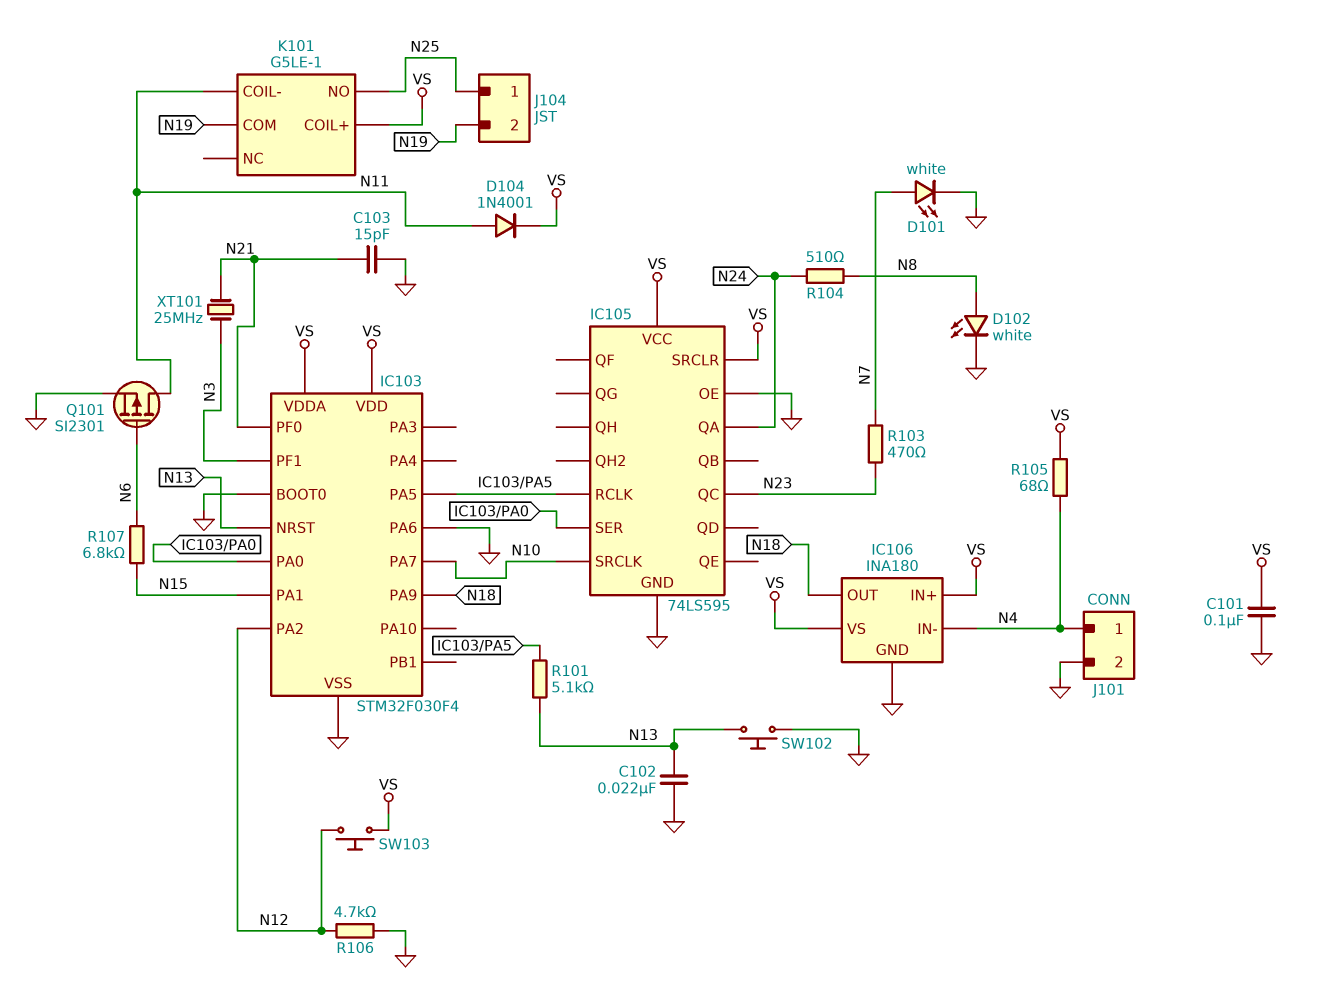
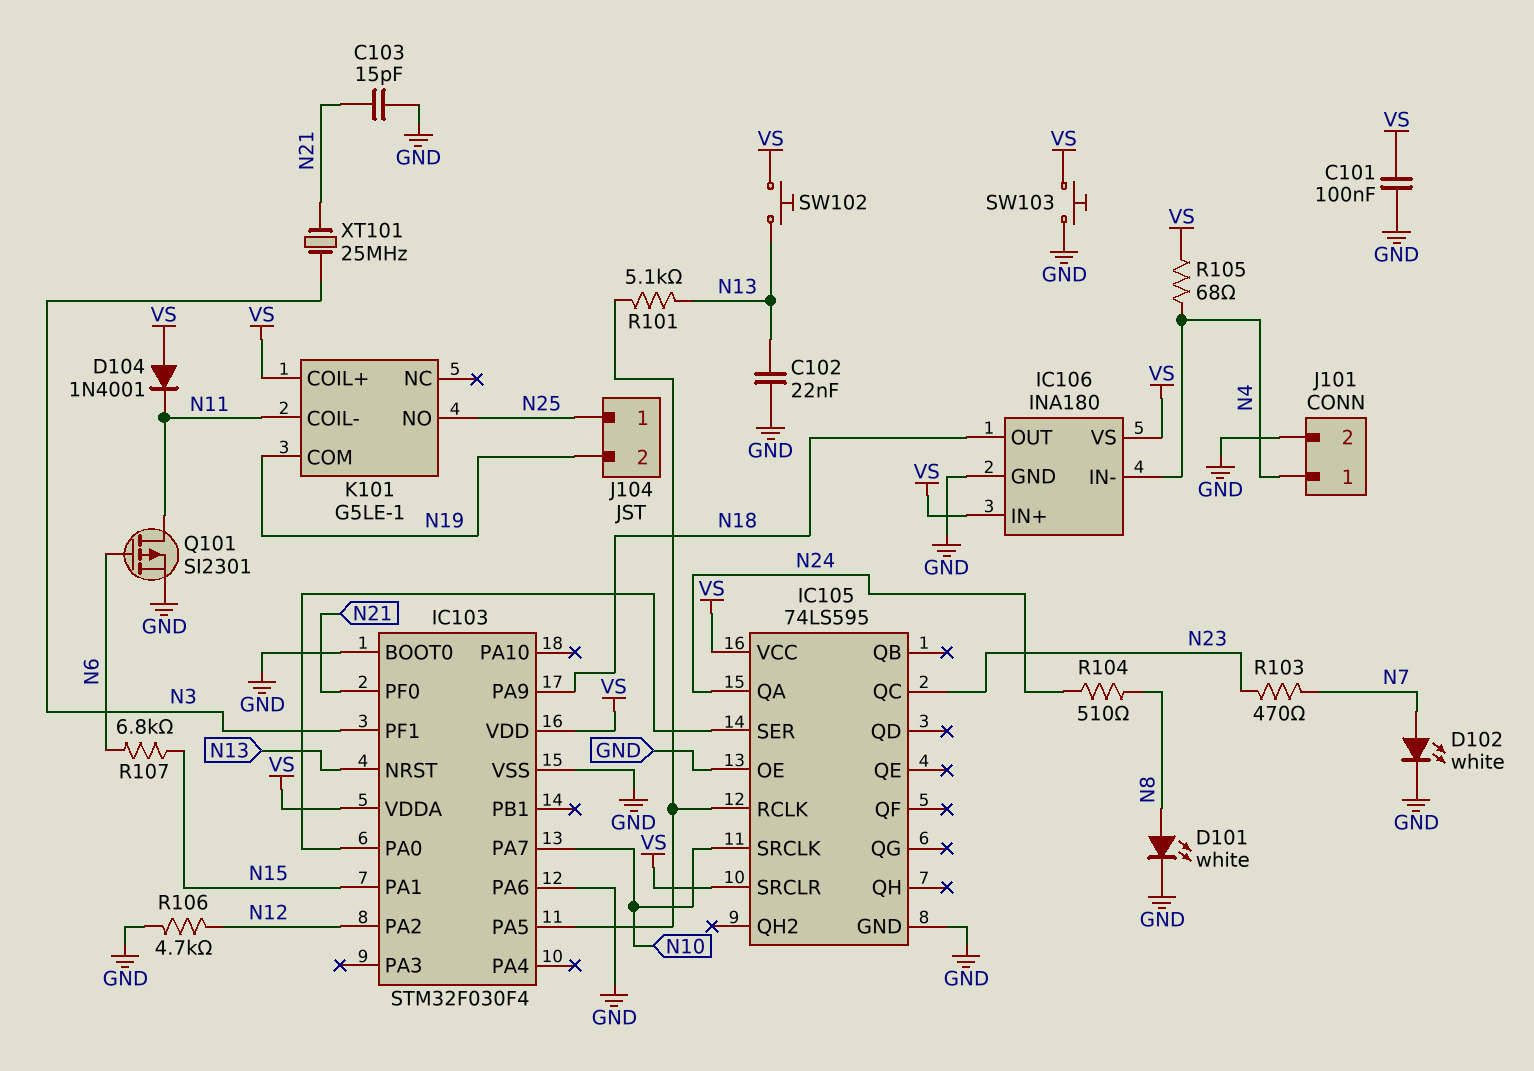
D101: LED white (A N7, K GND) -> LED white (A N8, K GND)
D102: LED white (A N8, K GND) -> LED white (A N7, K GND)
D104: diode 1N4001 (A N11, K VS) -> diode 1N4001 (A VS, K N11)
SW102: button (GND, N13) -> button (N13, VS)
SW103: button (N12, VS) -> button (GND, VS)

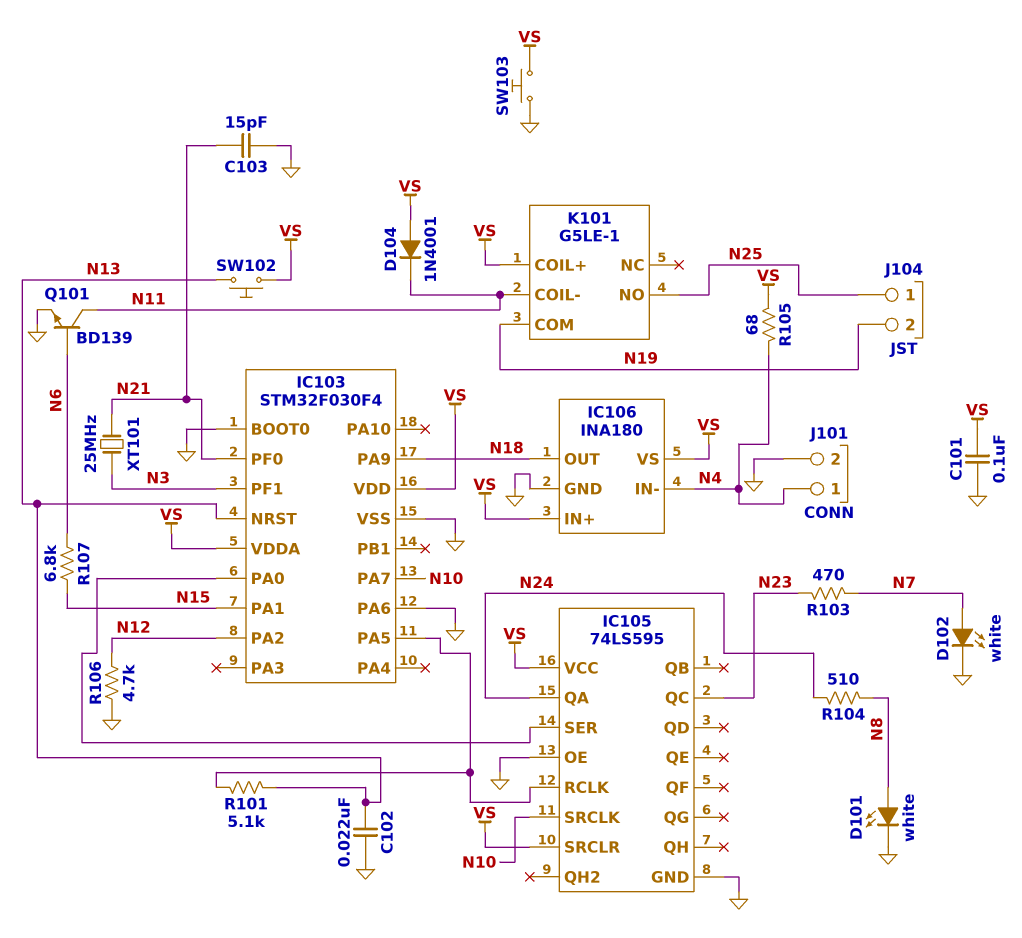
Q101: PMOS SI2301 (G N6, D N11, S GND) -> NPN BD139 (B N6, C N11, E GND)

